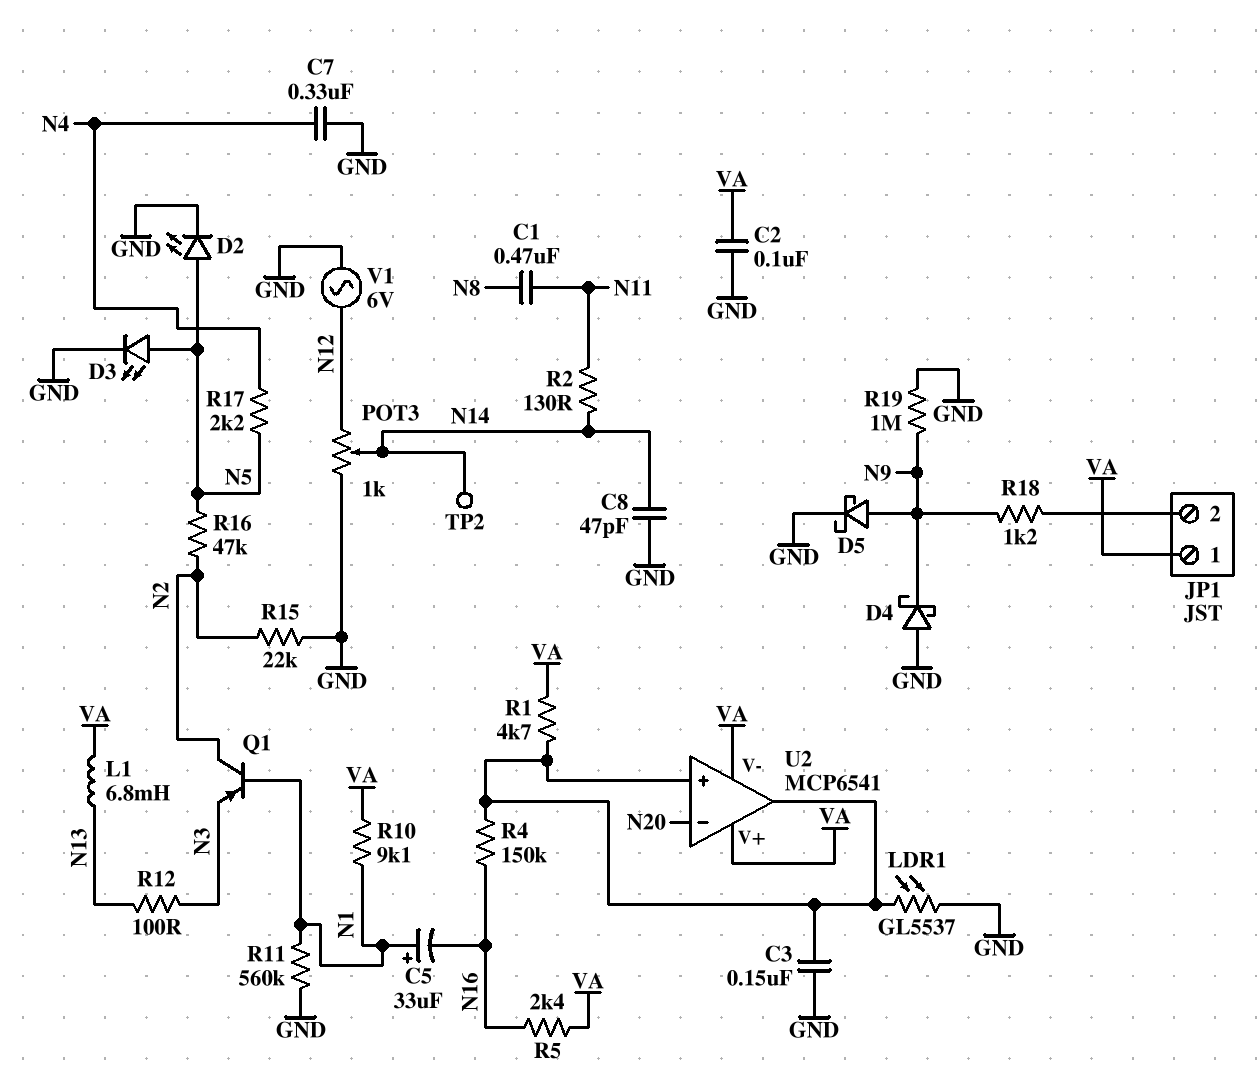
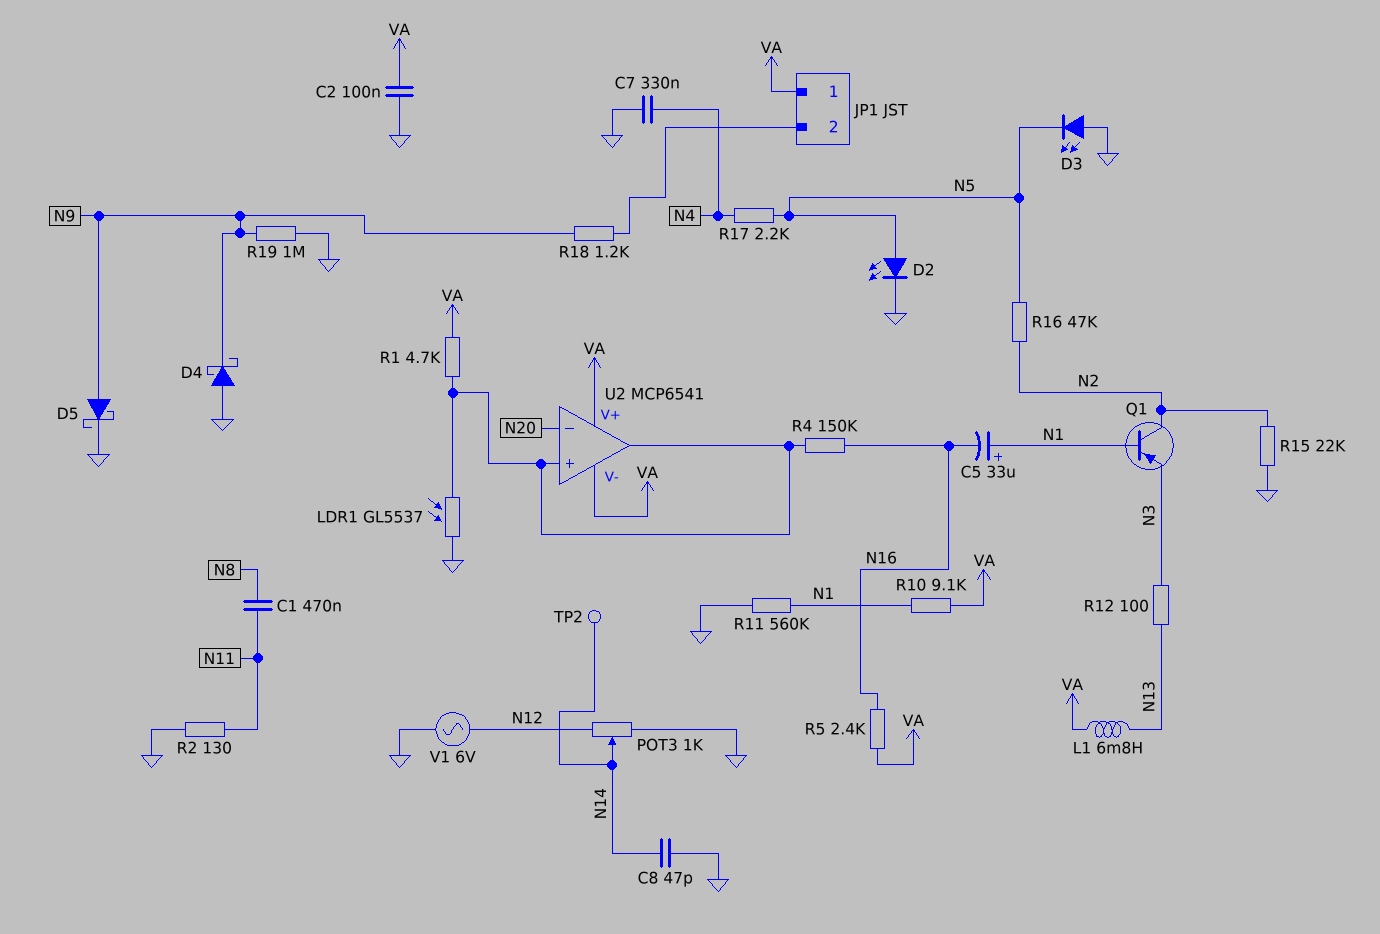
C3: 150nF (GND, U2/in+) -> none
D3: LED (A N5, K GND) -> LED (A GND, K N5)
R2: 130 (N11, N14) -> 130 (GND, N11)

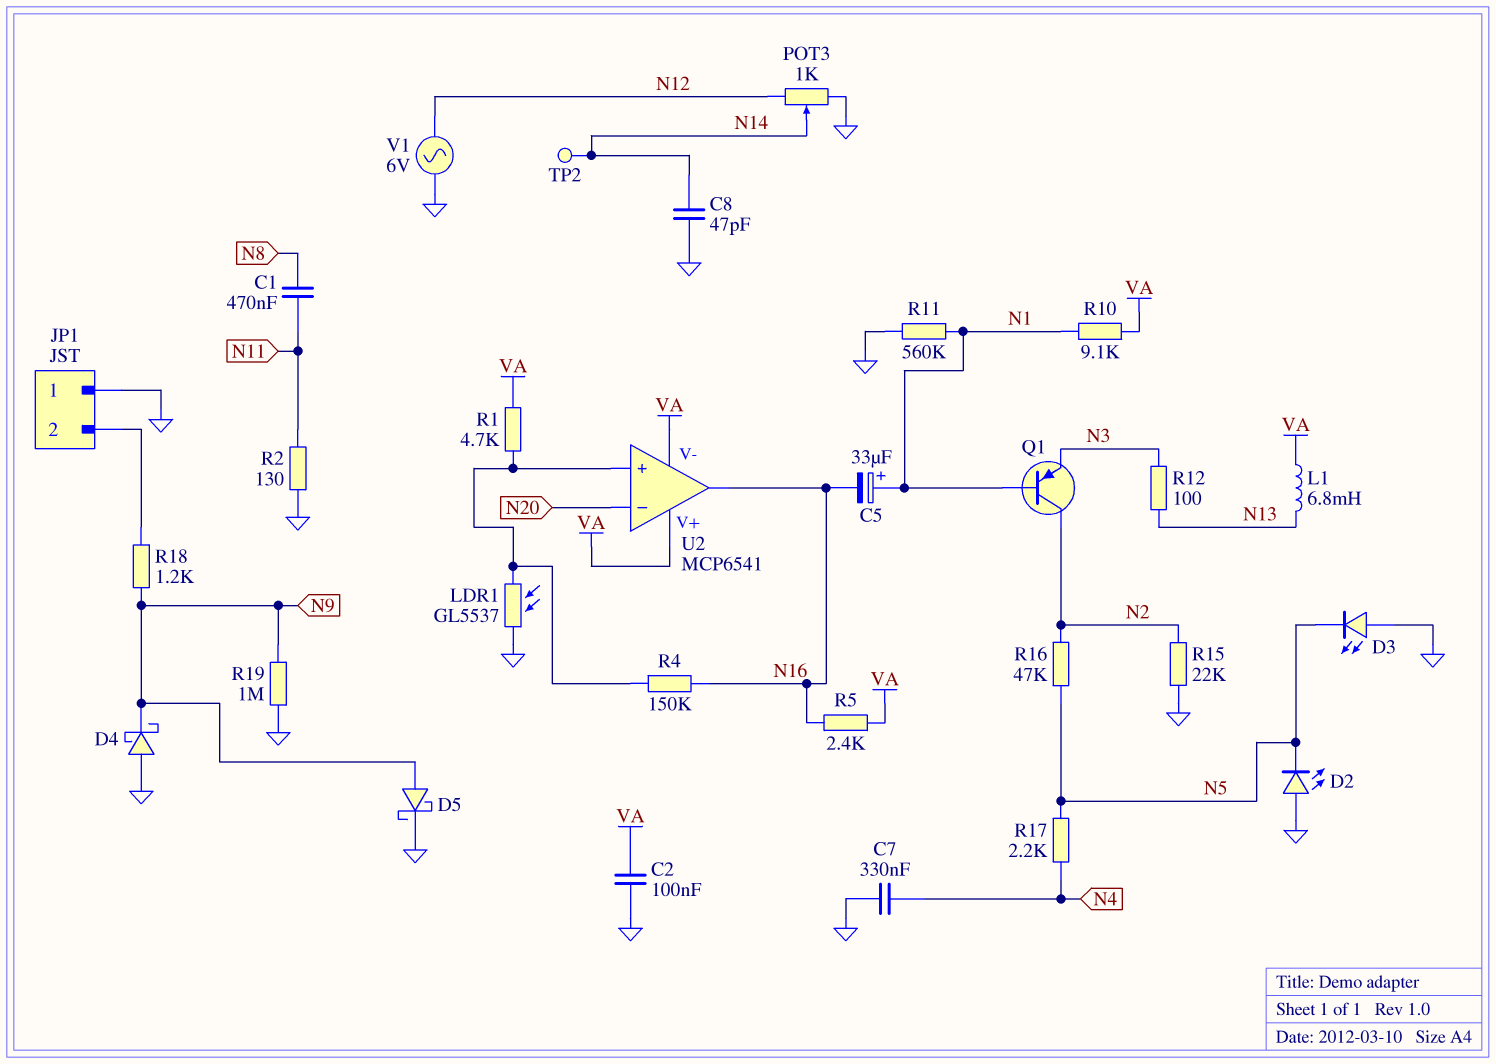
D2: LED (A N5, K GND) -> LED (A GND, K N5)
JP1 pin 1: VA -> GND
U2 pin out: U2/in+ -> N16

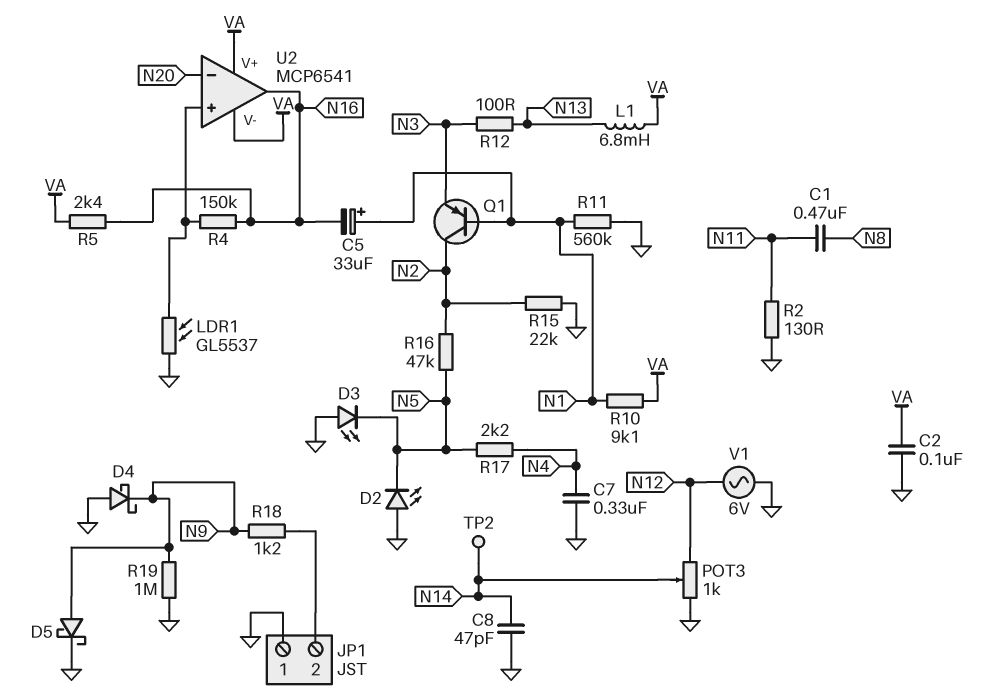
R1: 4.7k (U2/in+, VA) -> none

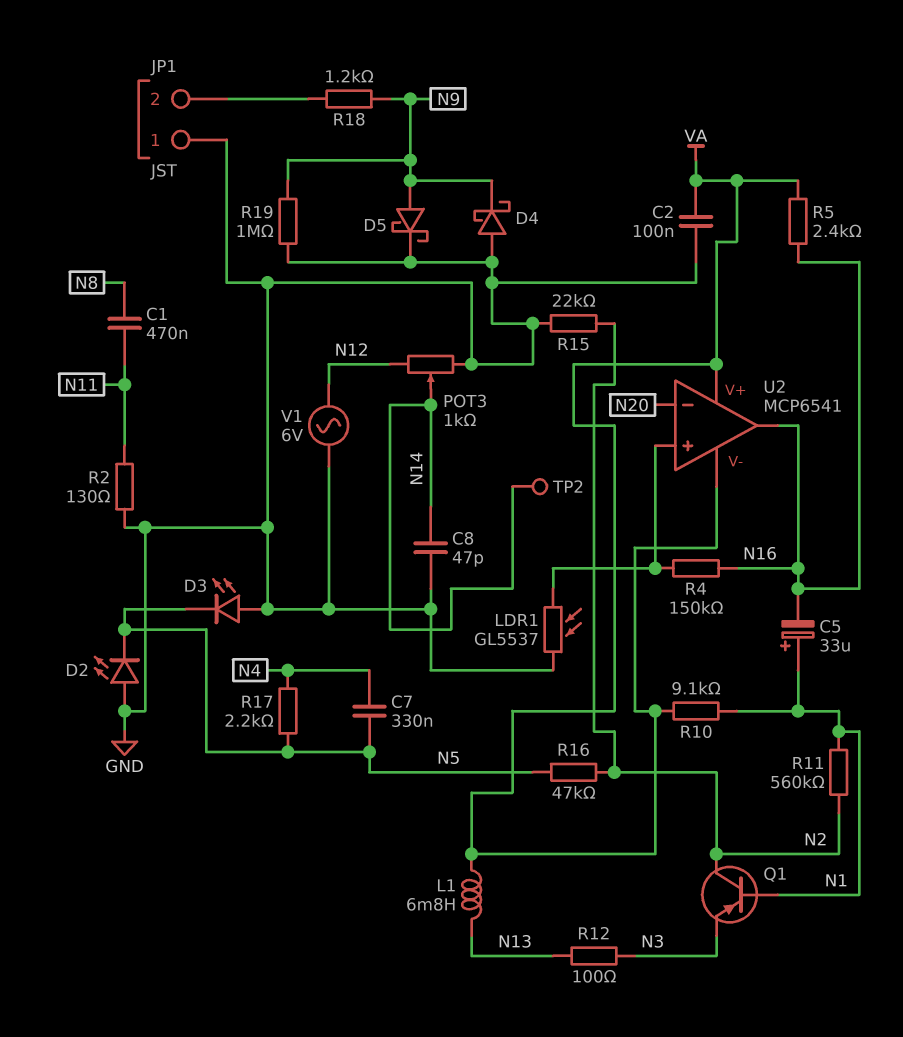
C7: 330nF (GND, N4) -> 330nF (N4, N5)
R11: 560k (GND, N1) -> 560k (N1, N2)

